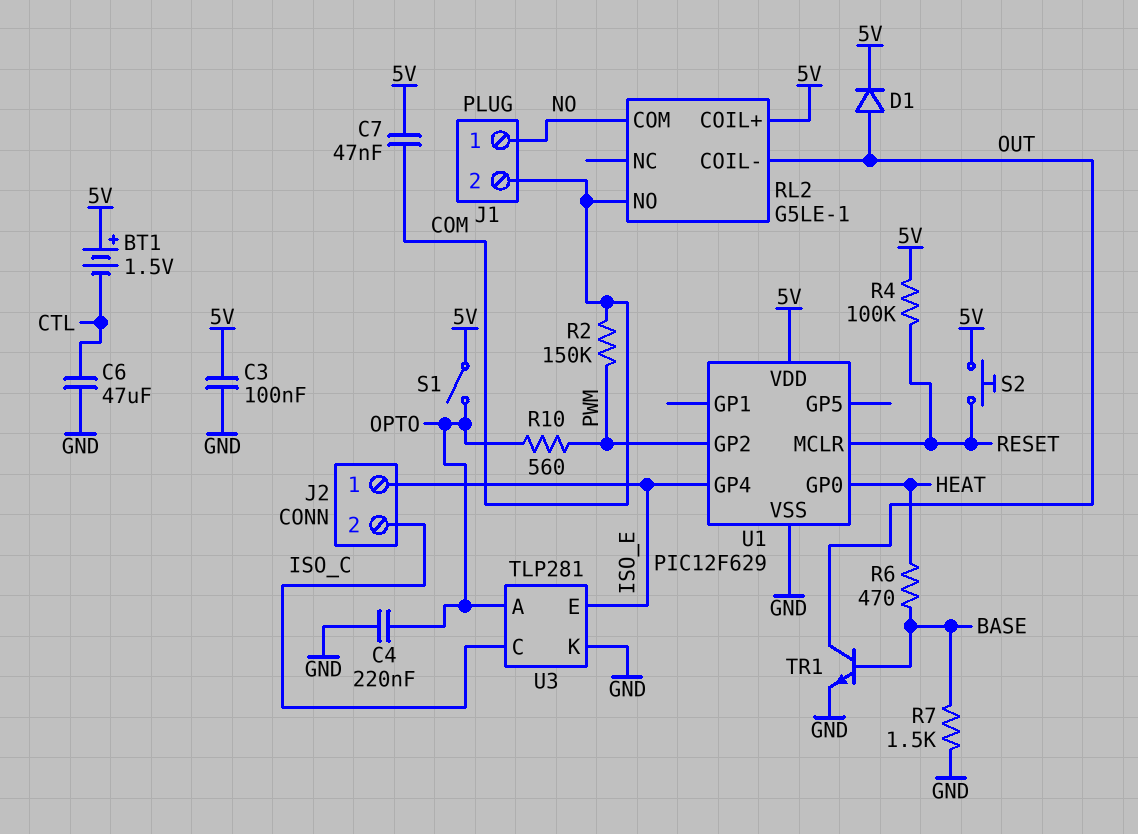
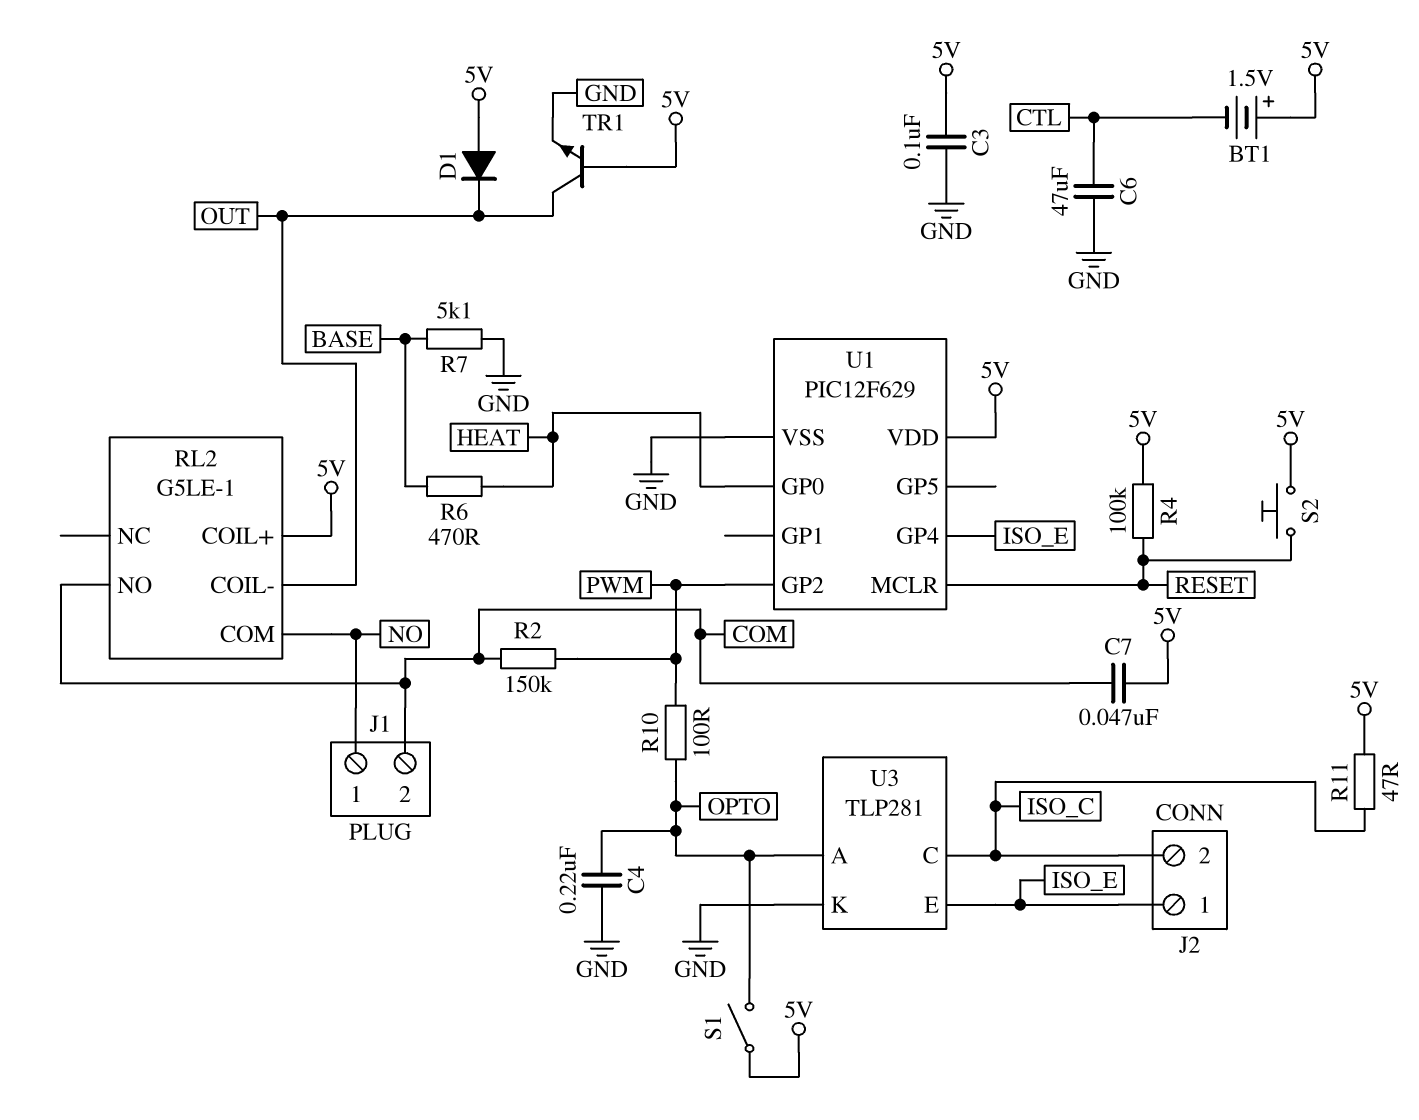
D1: diode (A OUT, K 5V) -> diode (A 5V, K OUT)
R7: 1.5k (BASE, GND) -> 5.1k (BASE, GND)
R10: 560 (OPTO, PWM) -> 100 (OPTO, PWM)
R11: none -> 47 (5V, ISO_C)
TR1: NPN (B BASE, C OUT, E GND) -> NPN (B 5V, C OUT, E GND)

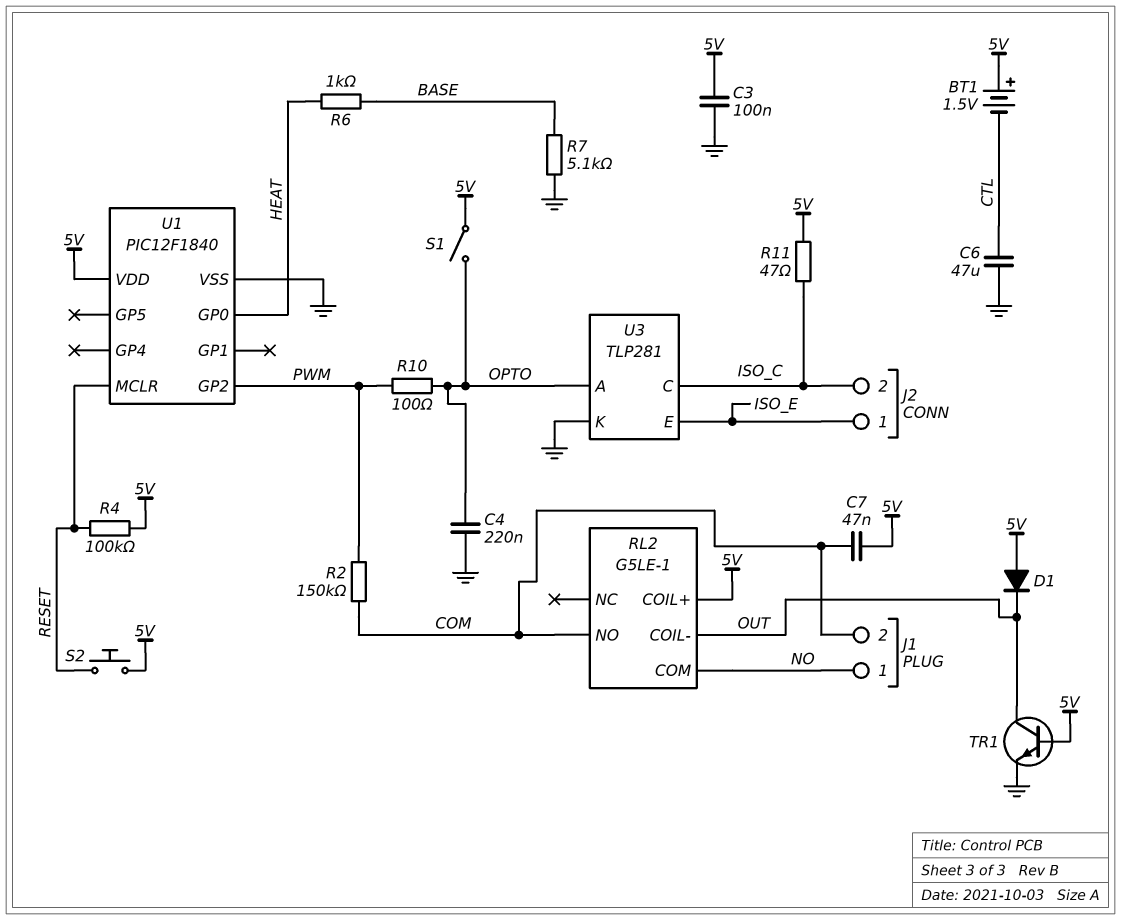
R6: 470 (BASE, HEAT) -> 1k (BASE, HEAT)
U1: PIC12F629 -> PIC12F1840
U1 pin GP4: ISO_E -> none

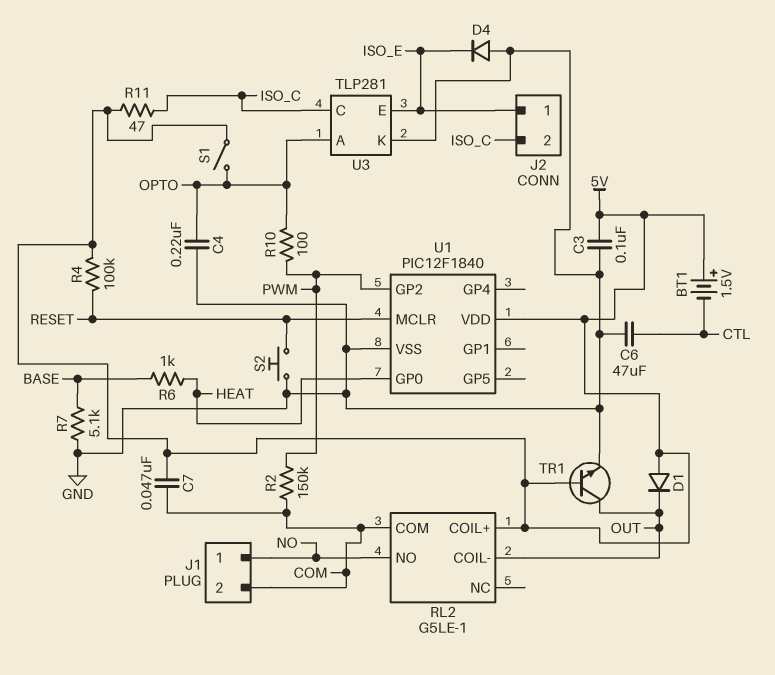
D4: none -> diode (A GND, K ISO_E)
RL2 pin COM: NO -> COM
RL2 pin NO: COM -> NO
S2: button (5V, RESET) -> button (GND, RESET)

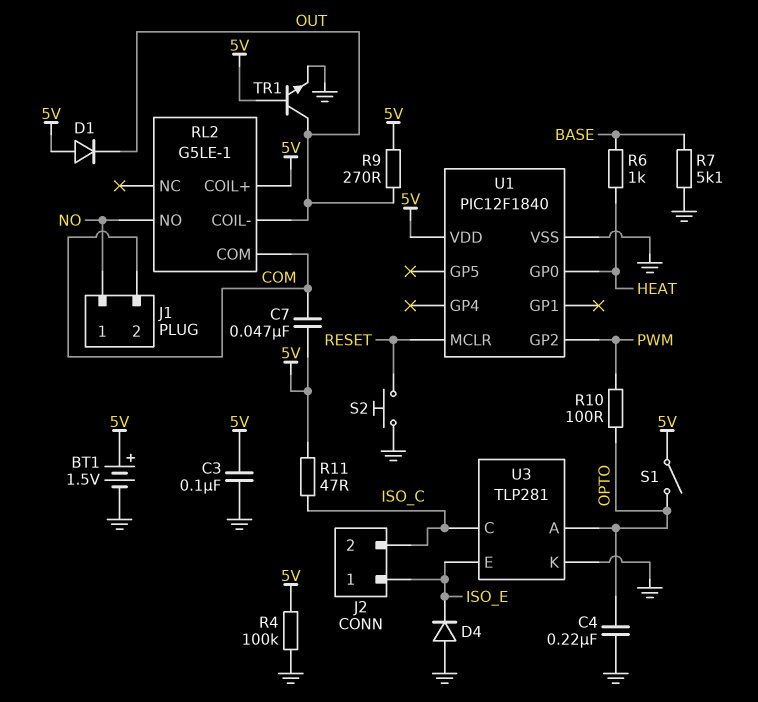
BT1: 1.5V (plus 5V, minus CTL) -> 1.5V (plus 5V, minus GND)
C6: 47uF (CTL, GND) -> none
R2: 150k (COM, PWM) -> none
R4: 100k (5V, RESET) -> 100k (5V, GND)
R9: none -> 270 (5V, OUT)

